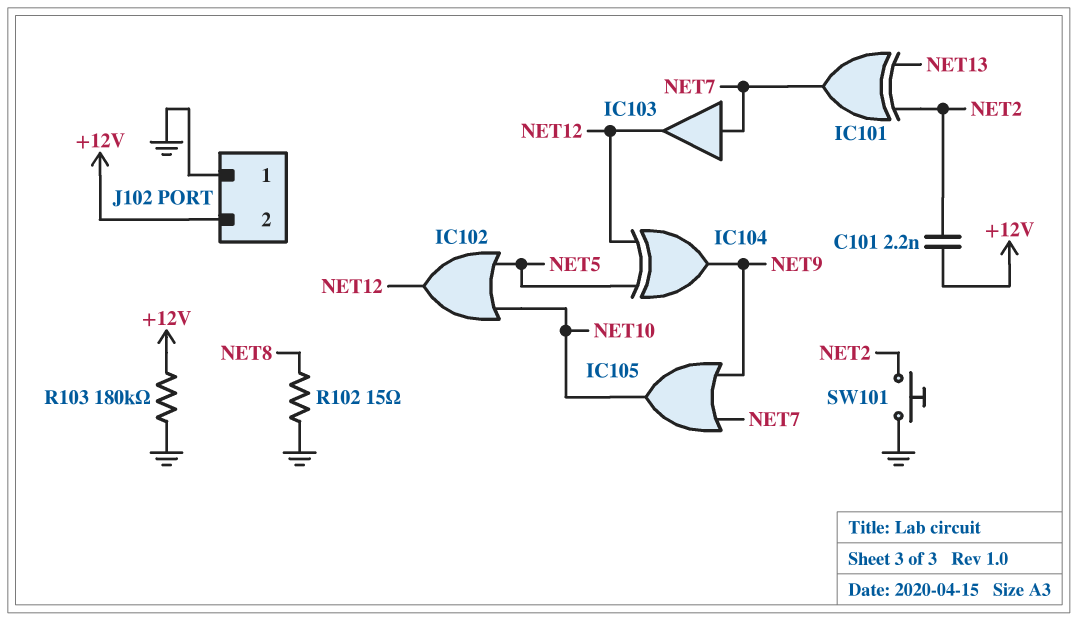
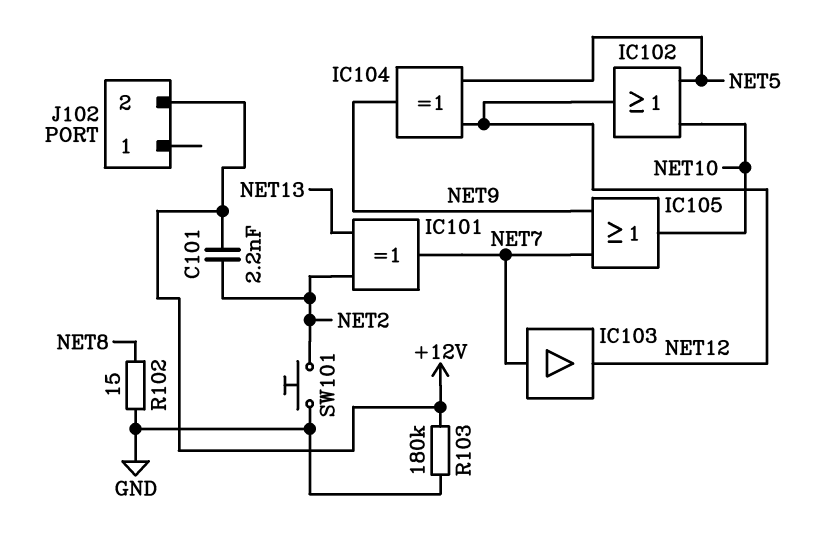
J102 pin 1: GND -> none

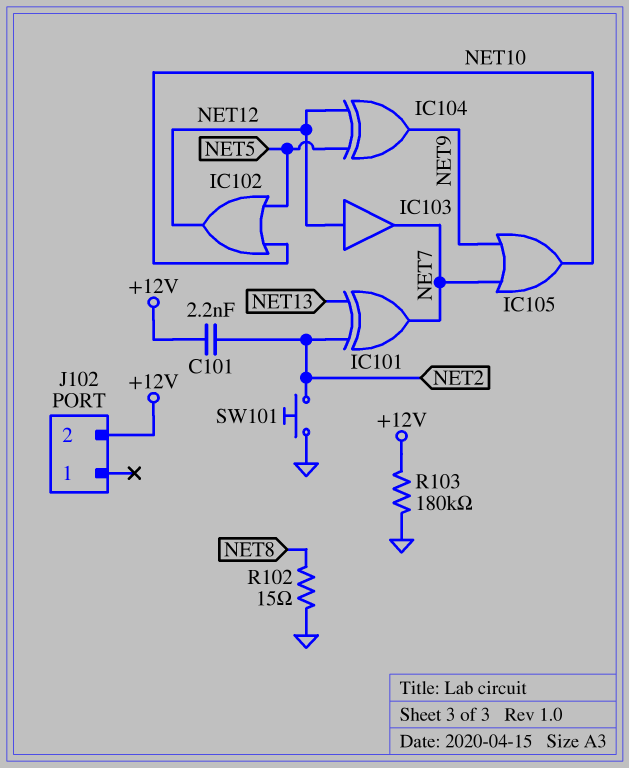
IC103: buffer (in NET7, out NET12) -> buffer (in NET12, out NET7)

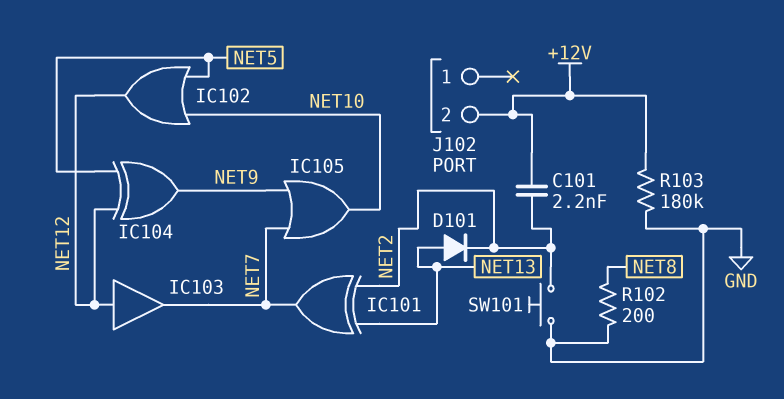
D101: none -> diode (A NET13, K NET2)
R102: 15 (GND, NET8) -> 200 (GND, NET8)

